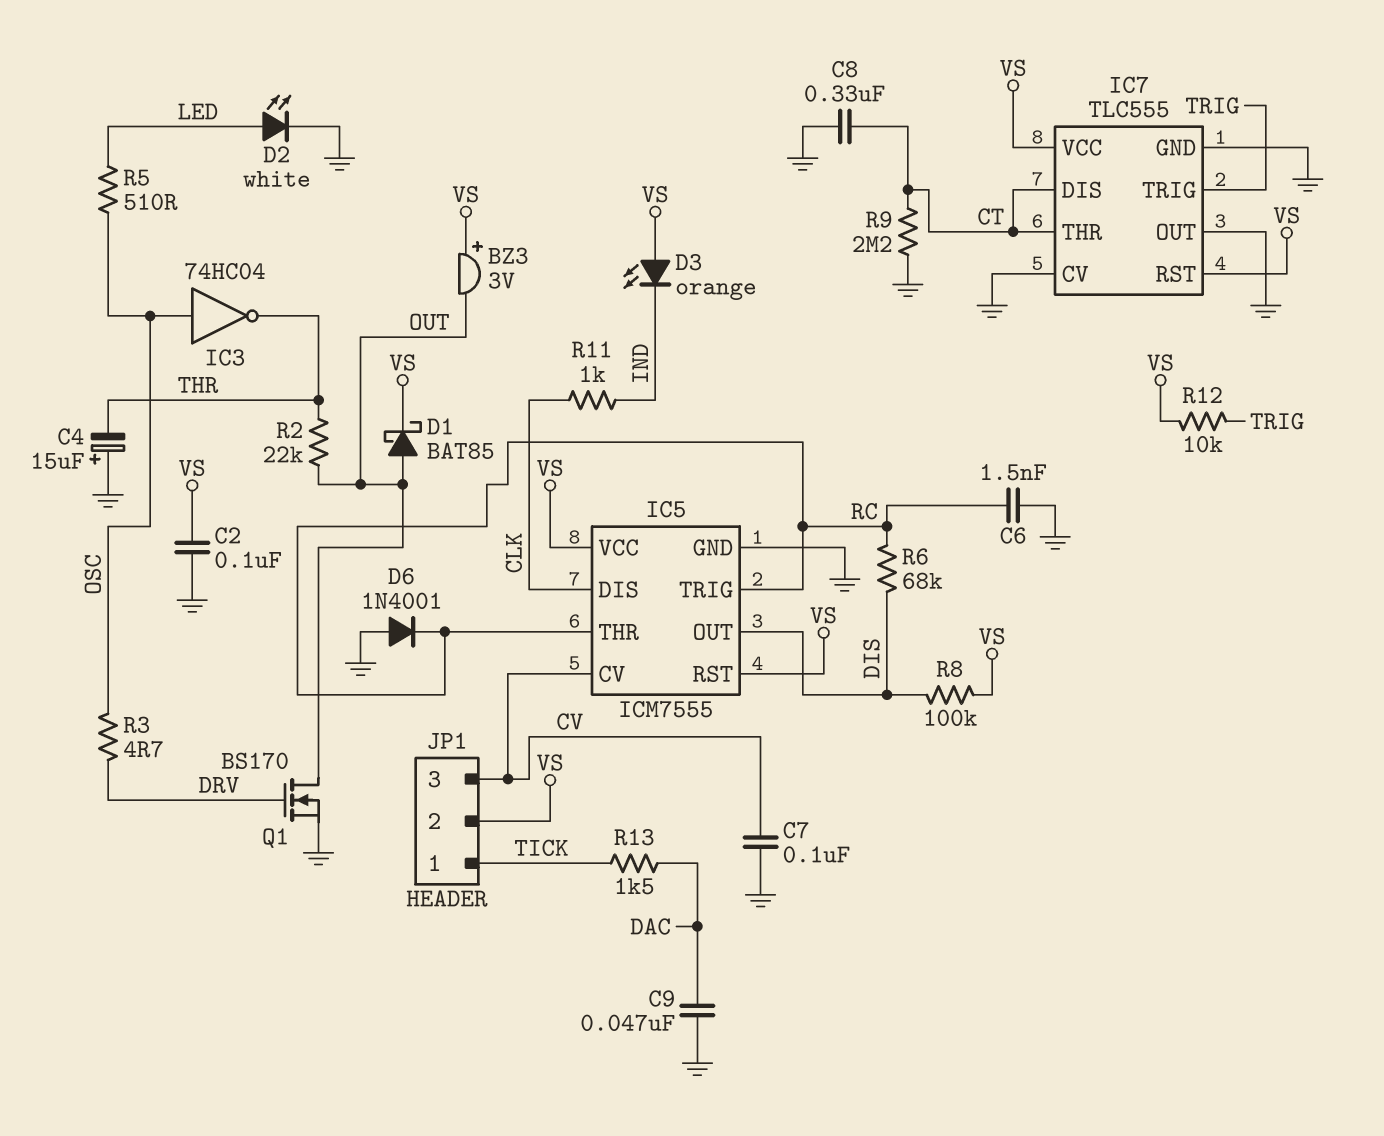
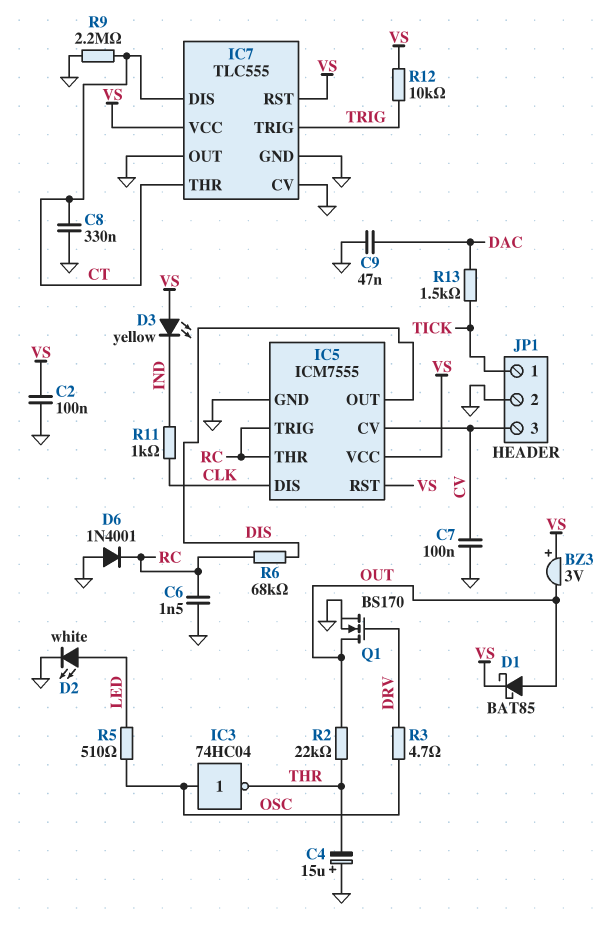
D3: LED orange (A VS, K IND) -> LED yellow (A VS, K IND)
JP1 pin 2: VS -> GND
R8: 100k (DIS, VS) -> none

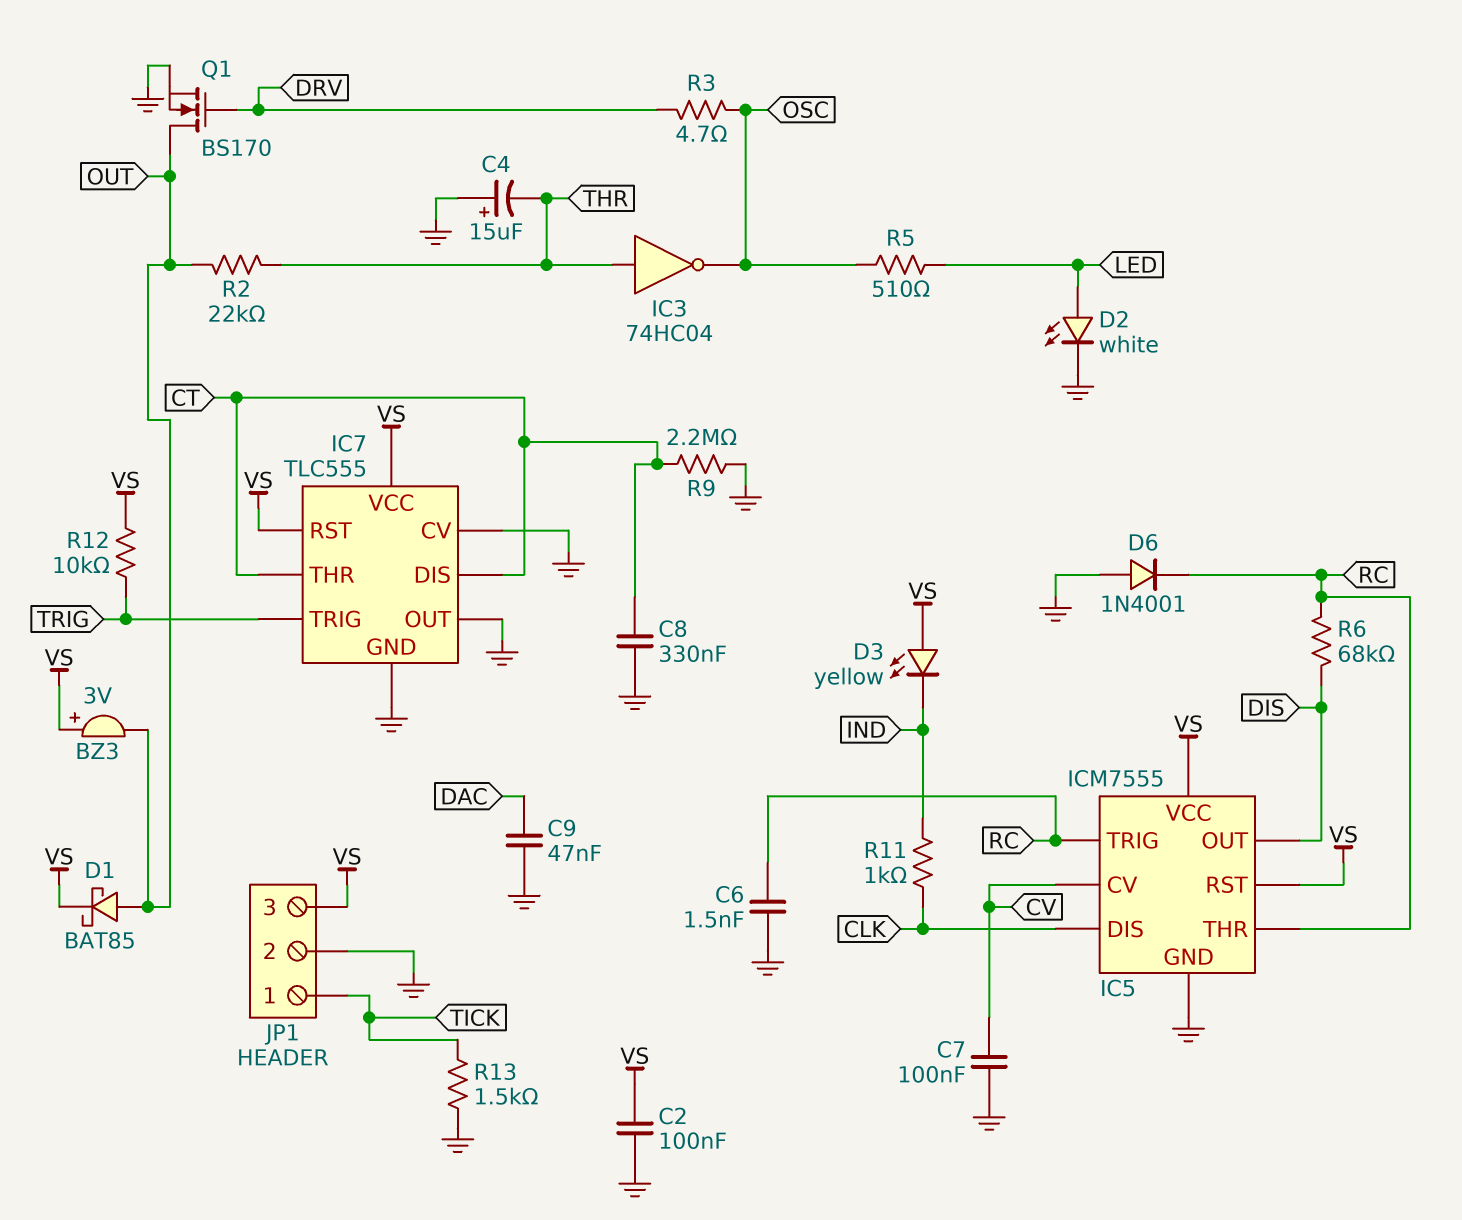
IC3: NOT 74HC04 (in OSC, out THR) -> NOT 74HC04 (in THR, out OSC)
JP1 pin 3: CV -> VS
R13: 1.5k (DAC, TICK) -> 1.5k (GND, TICK)

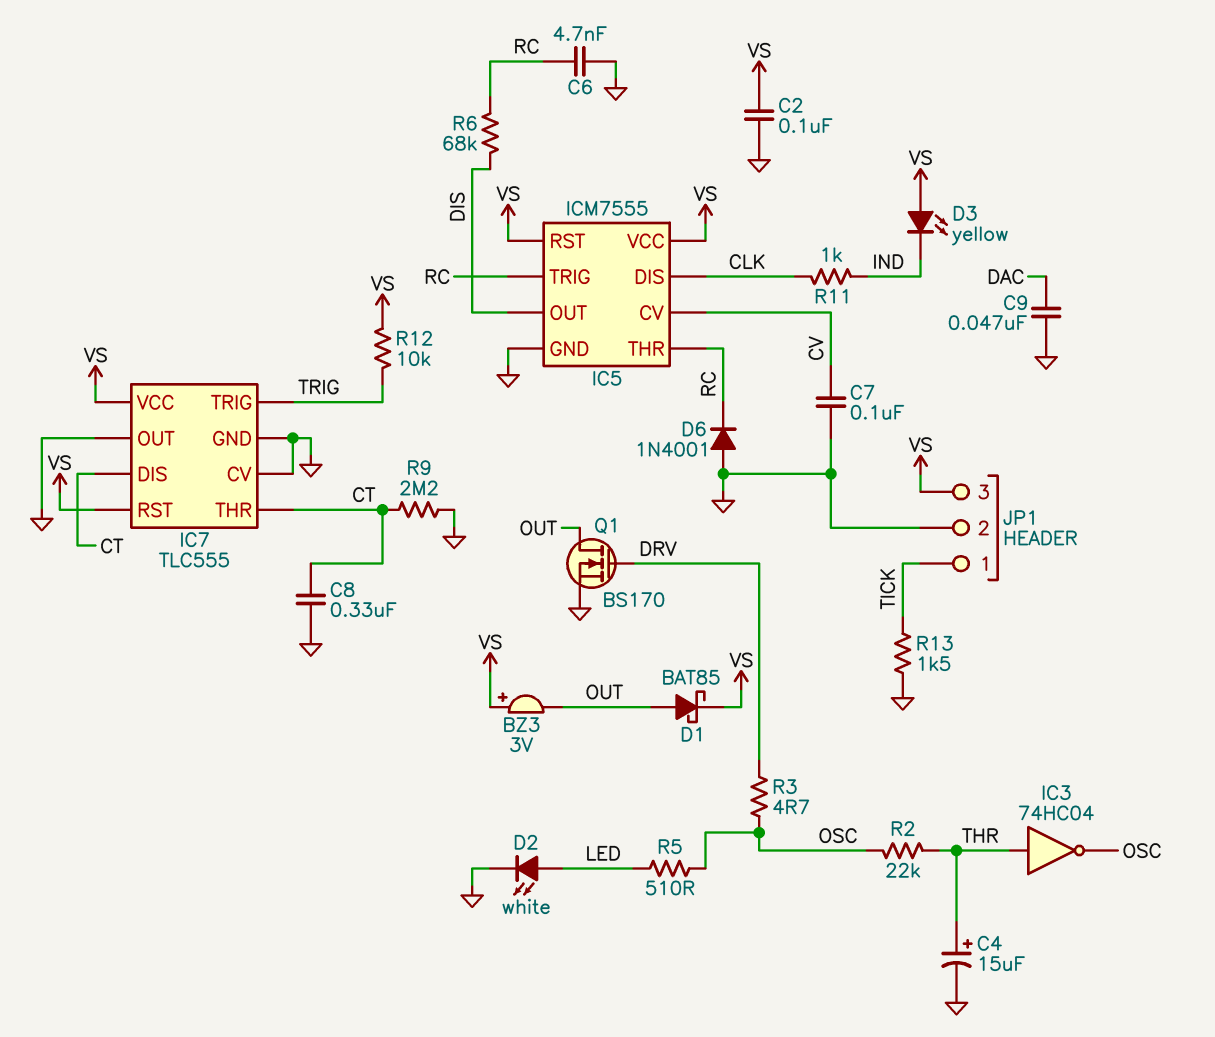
C4: 15uF (plus GND, minus THR) -> 15uF (plus THR, minus GND)
C6: 1.5nF (GND, RC) -> 4.7nF (GND, RC)
R2: 22k (OUT, THR) -> 22k (OSC, THR)

